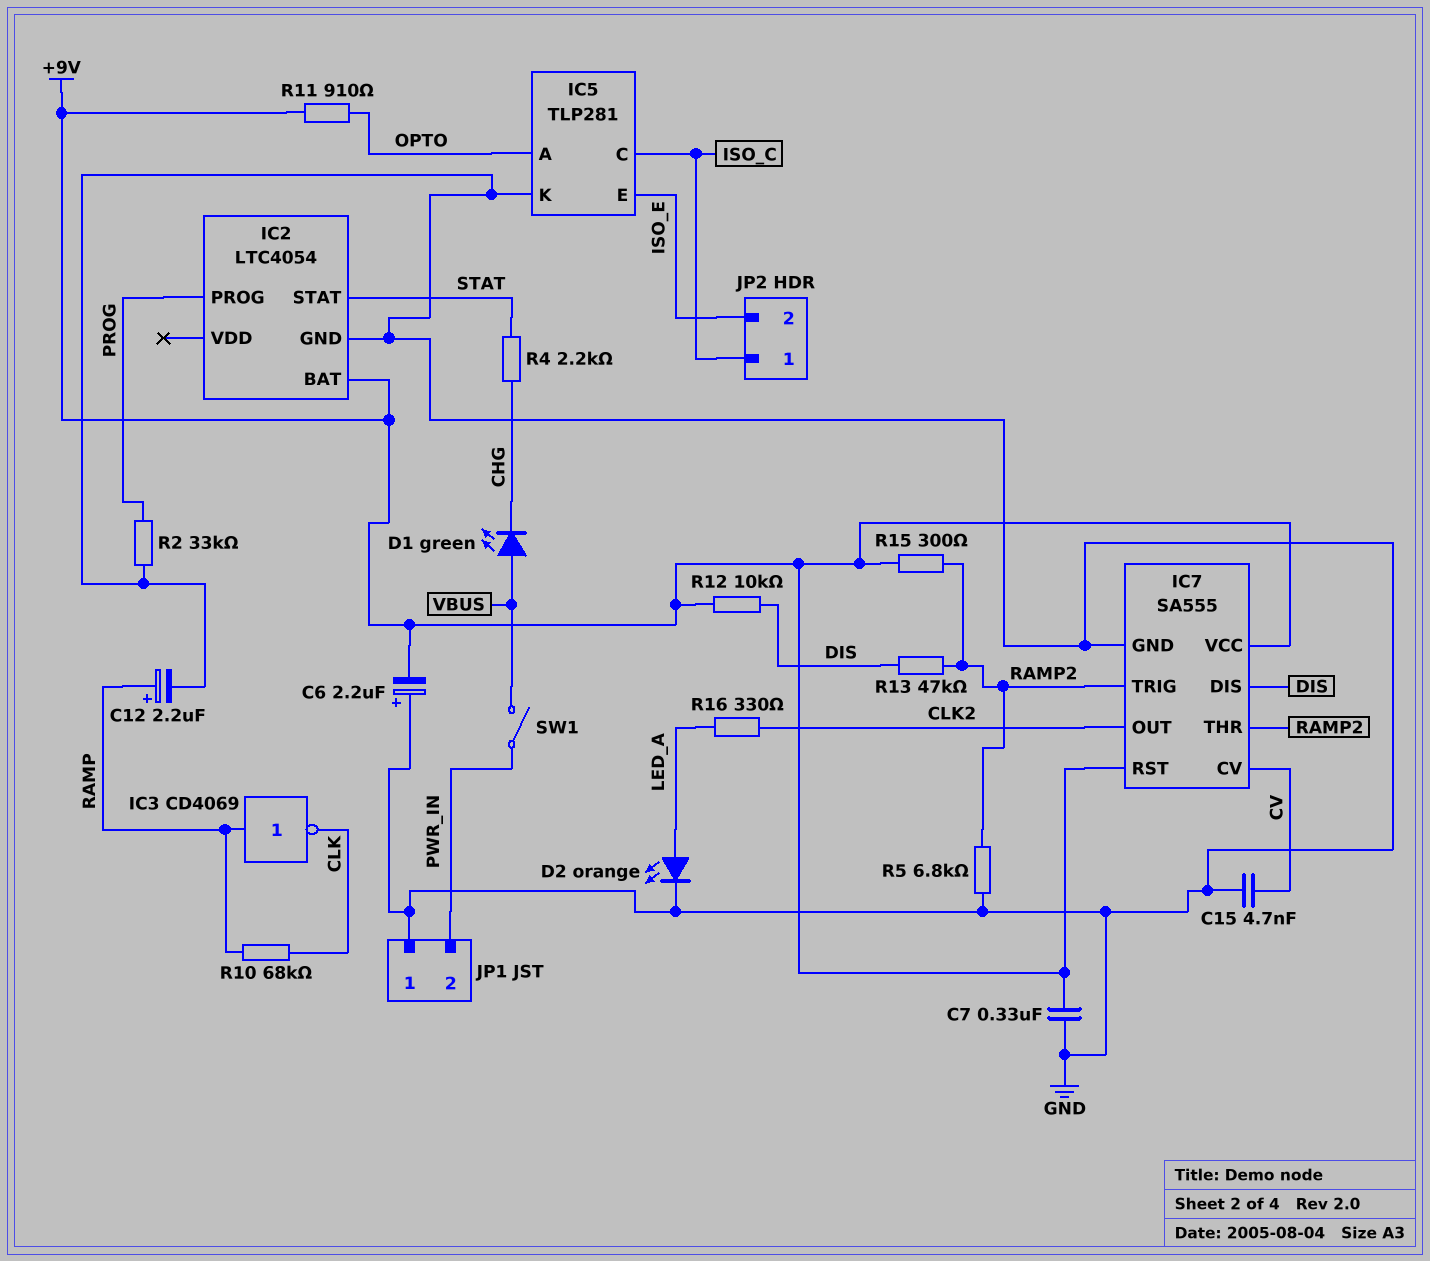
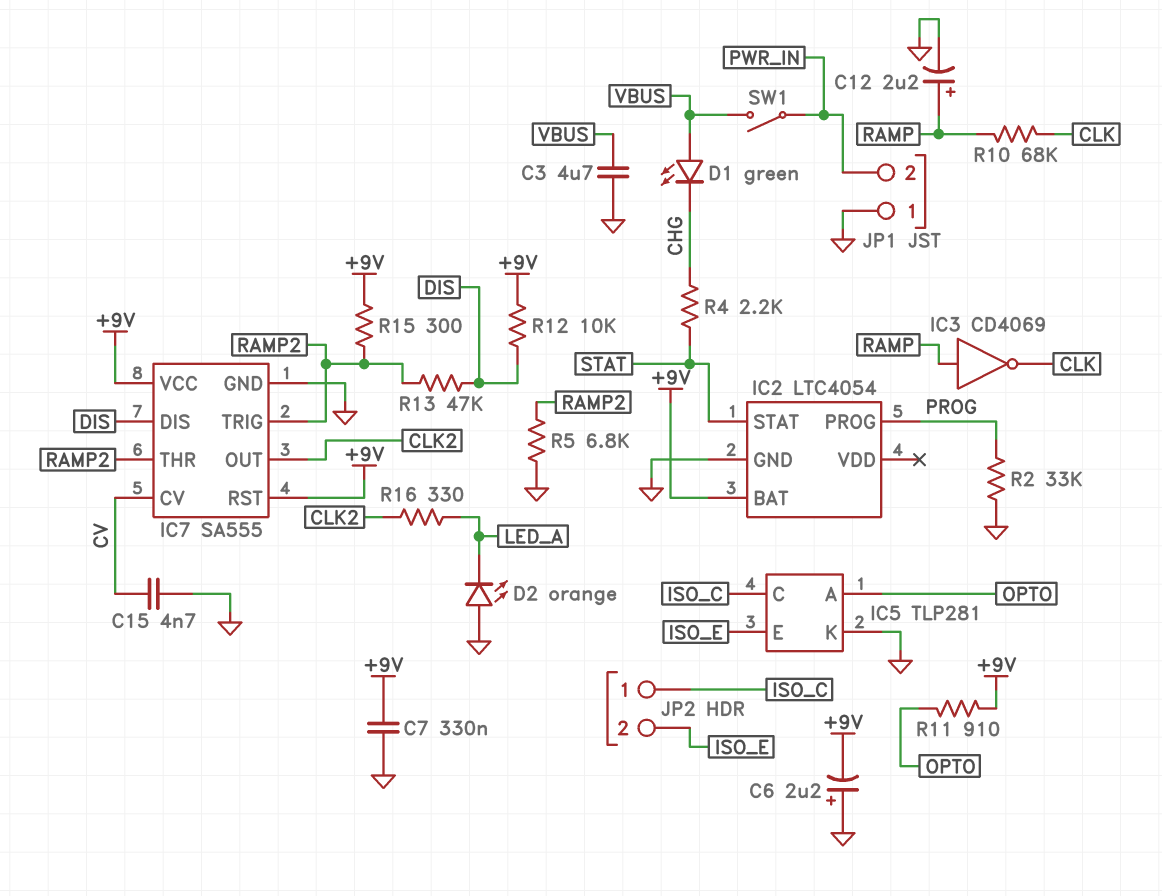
C3: none -> 4.7uF (GND, VBUS)
D2: LED orange (A LED_A, K GND) -> LED orange (A GND, K LED_A)

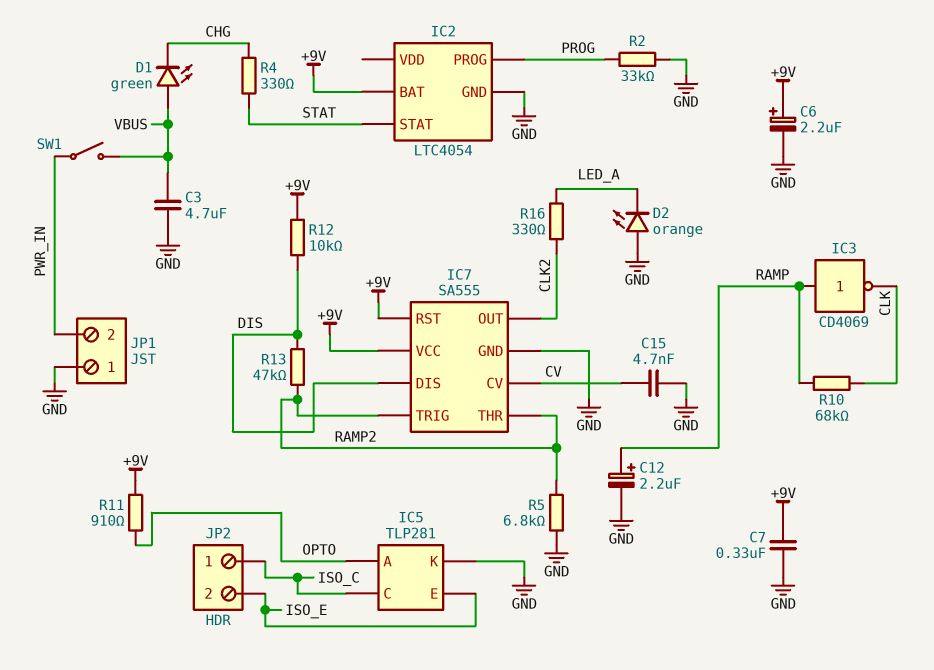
C6: 2.2uF (plus GND, minus +9V) -> 2.2uF (plus +9V, minus GND)
R4: 2.2k (CHG, STAT) -> 330 (CHG, STAT)
R15: 300 (+9V, RAMP2) -> none

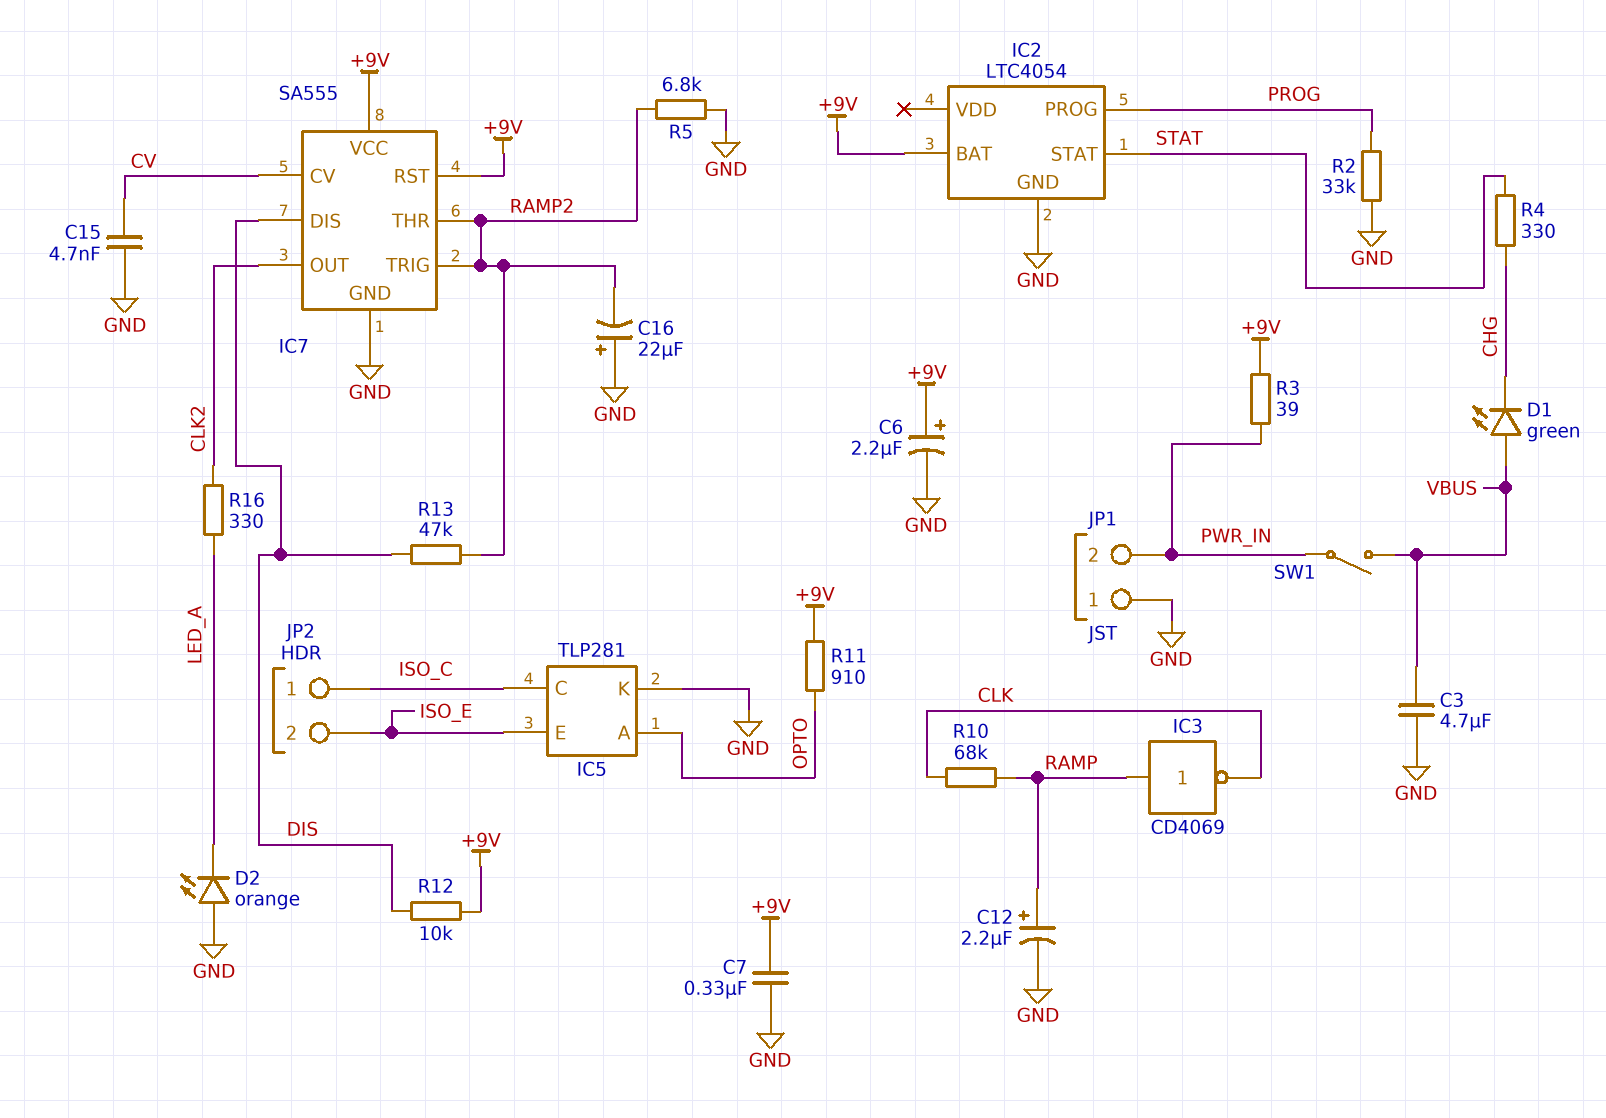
C16: none -> 22uF (plus GND, minus RAMP2)
R3: none -> 39 (+9V, PWR_IN)

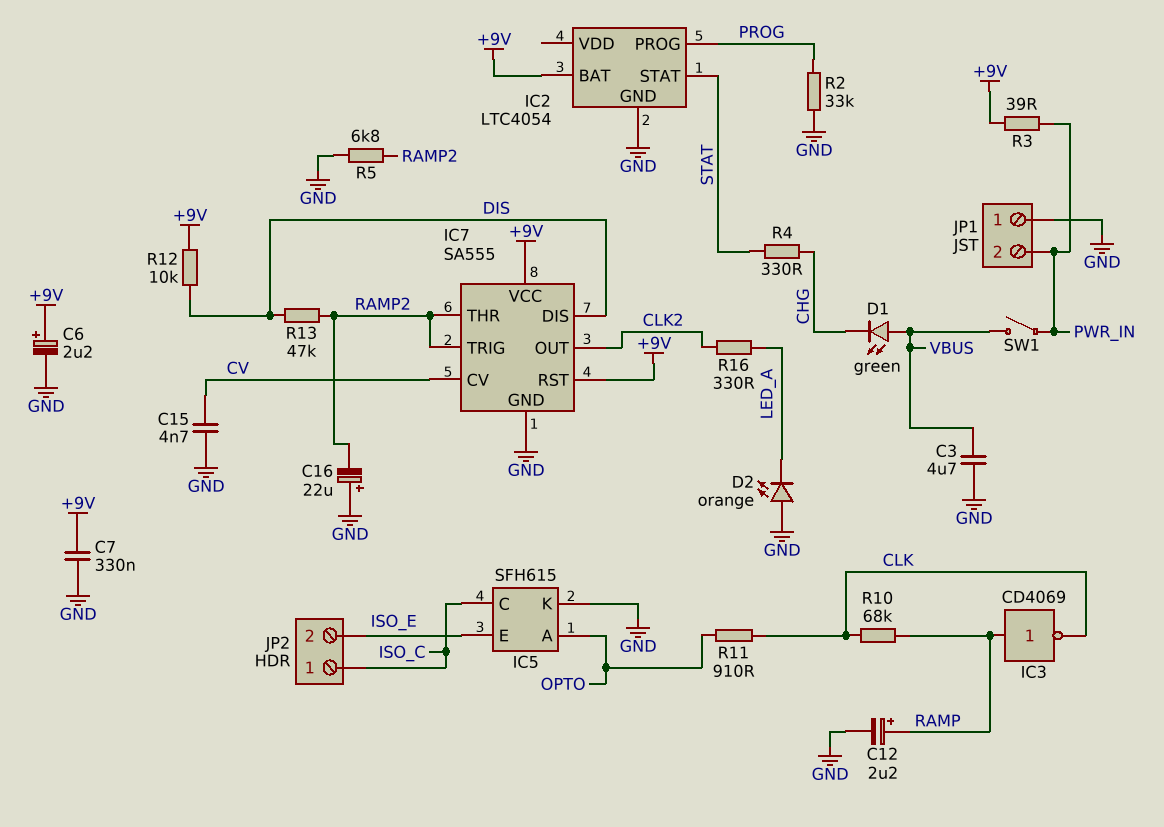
IC5: TLP281 -> SFH615
R11: 910 (+9V, OPTO) -> 910 (CLK, OPTO)

